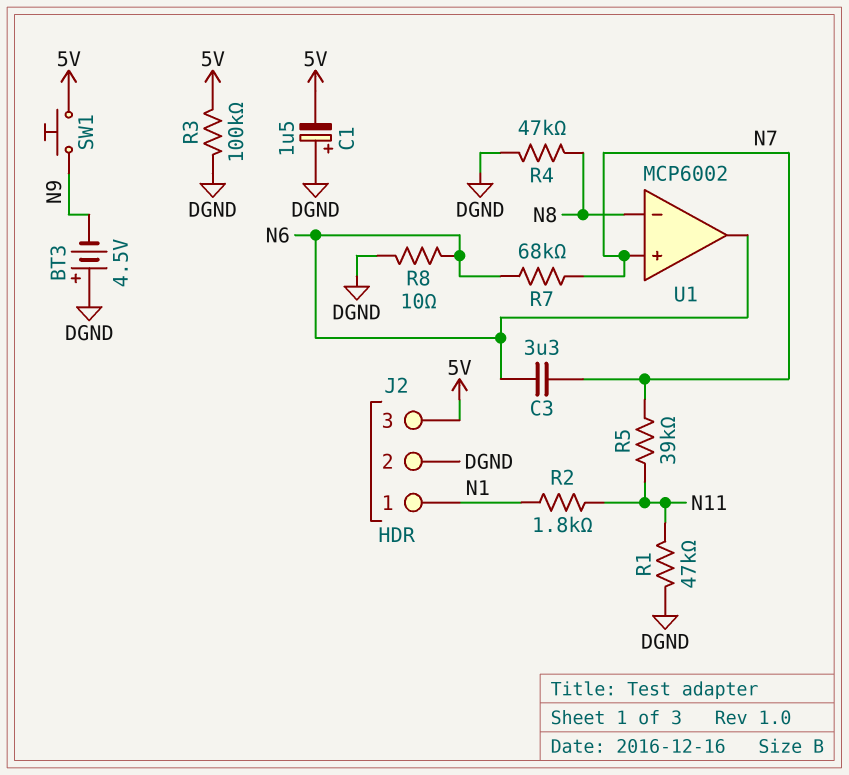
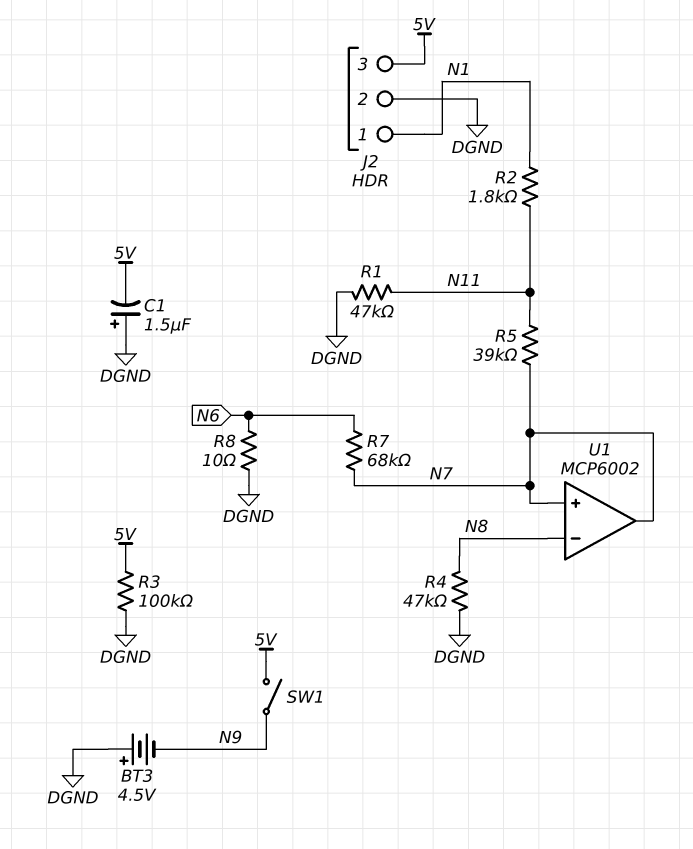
C3: 3.3uF (N6, N7) -> none
SW1: button (5V, N9) -> switch (5V, N9)
U1 pin out: N6 -> N7

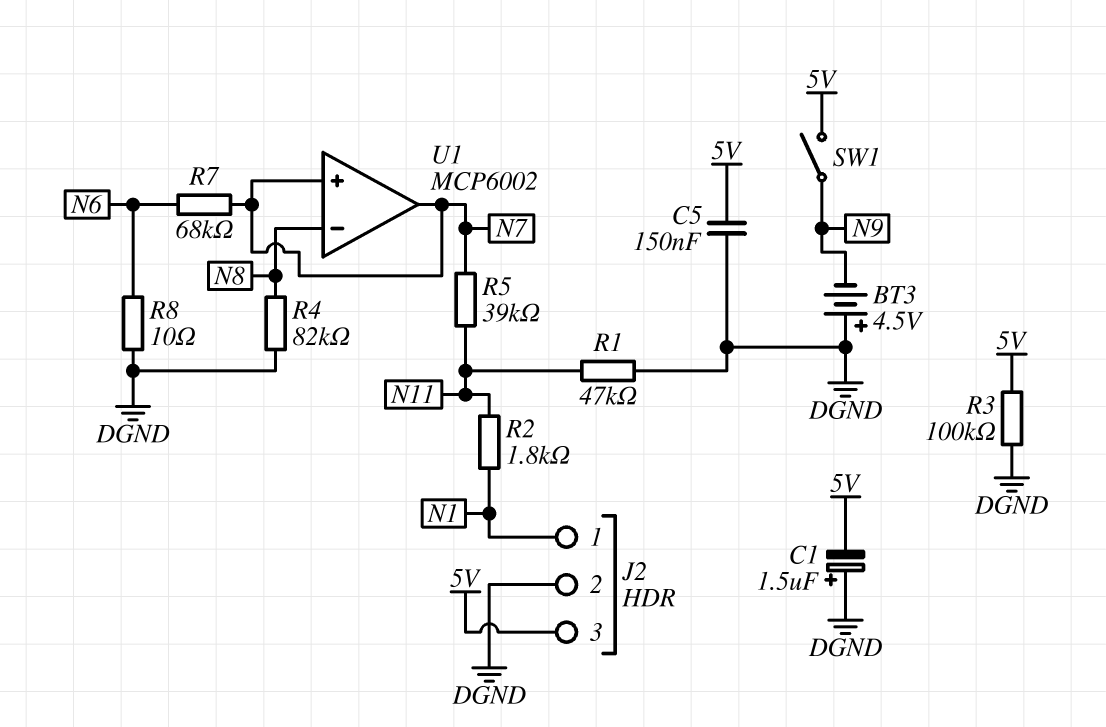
C5: none -> 150nF (5V, DGND)
R4: 47k (DGND, N8) -> 82k (DGND, N8)

